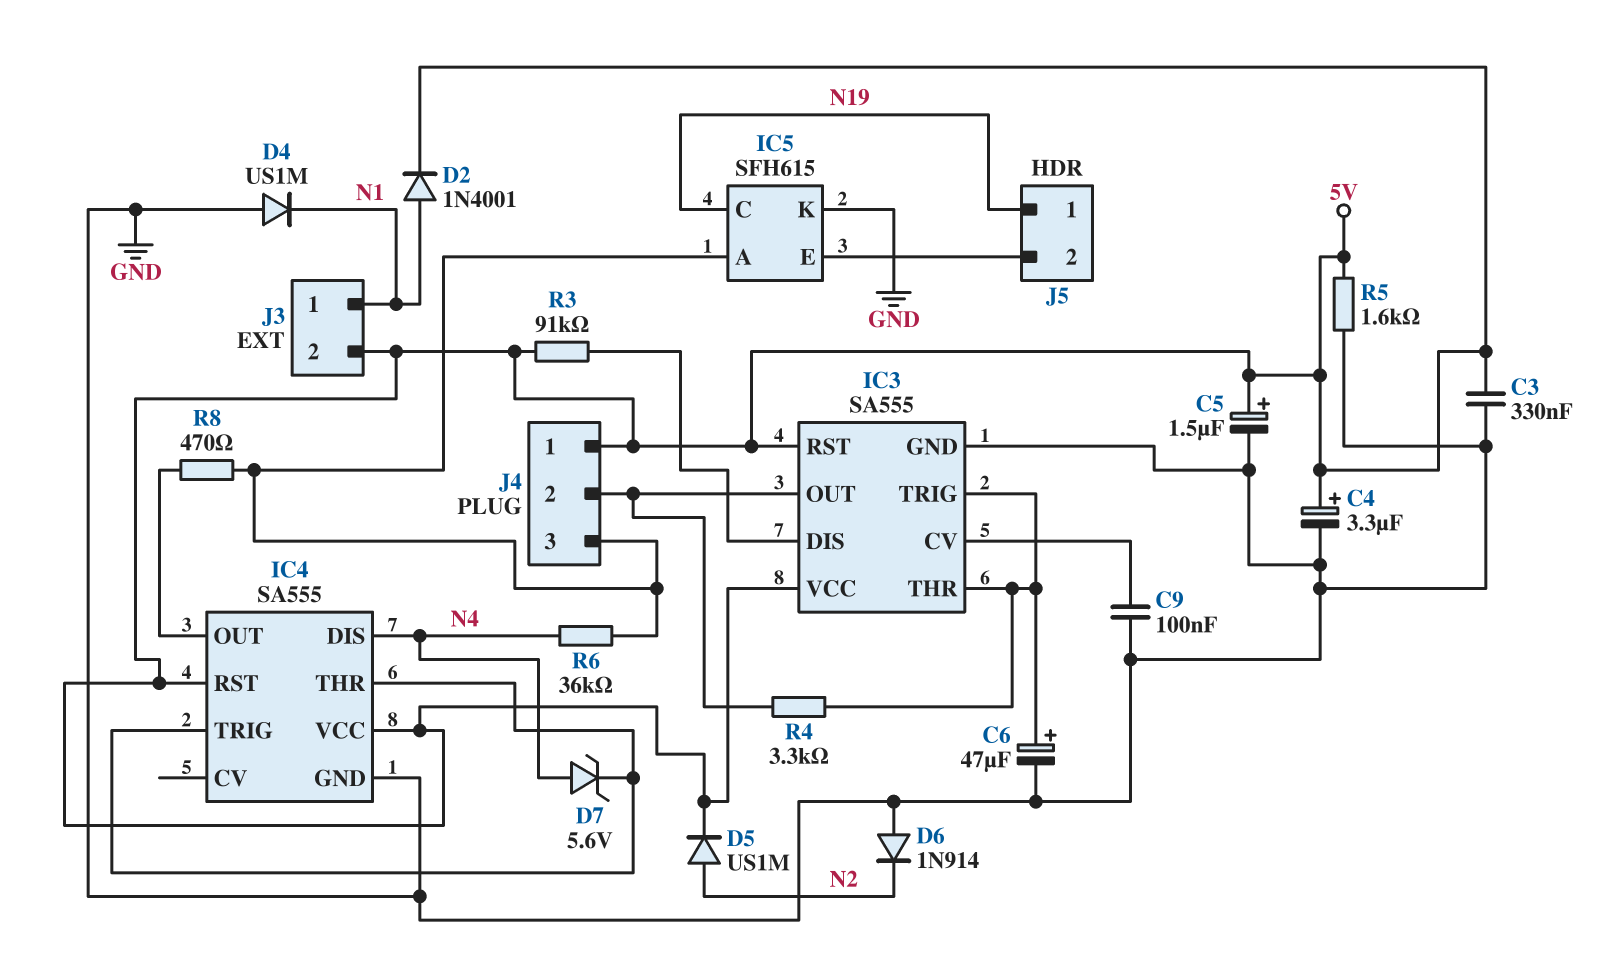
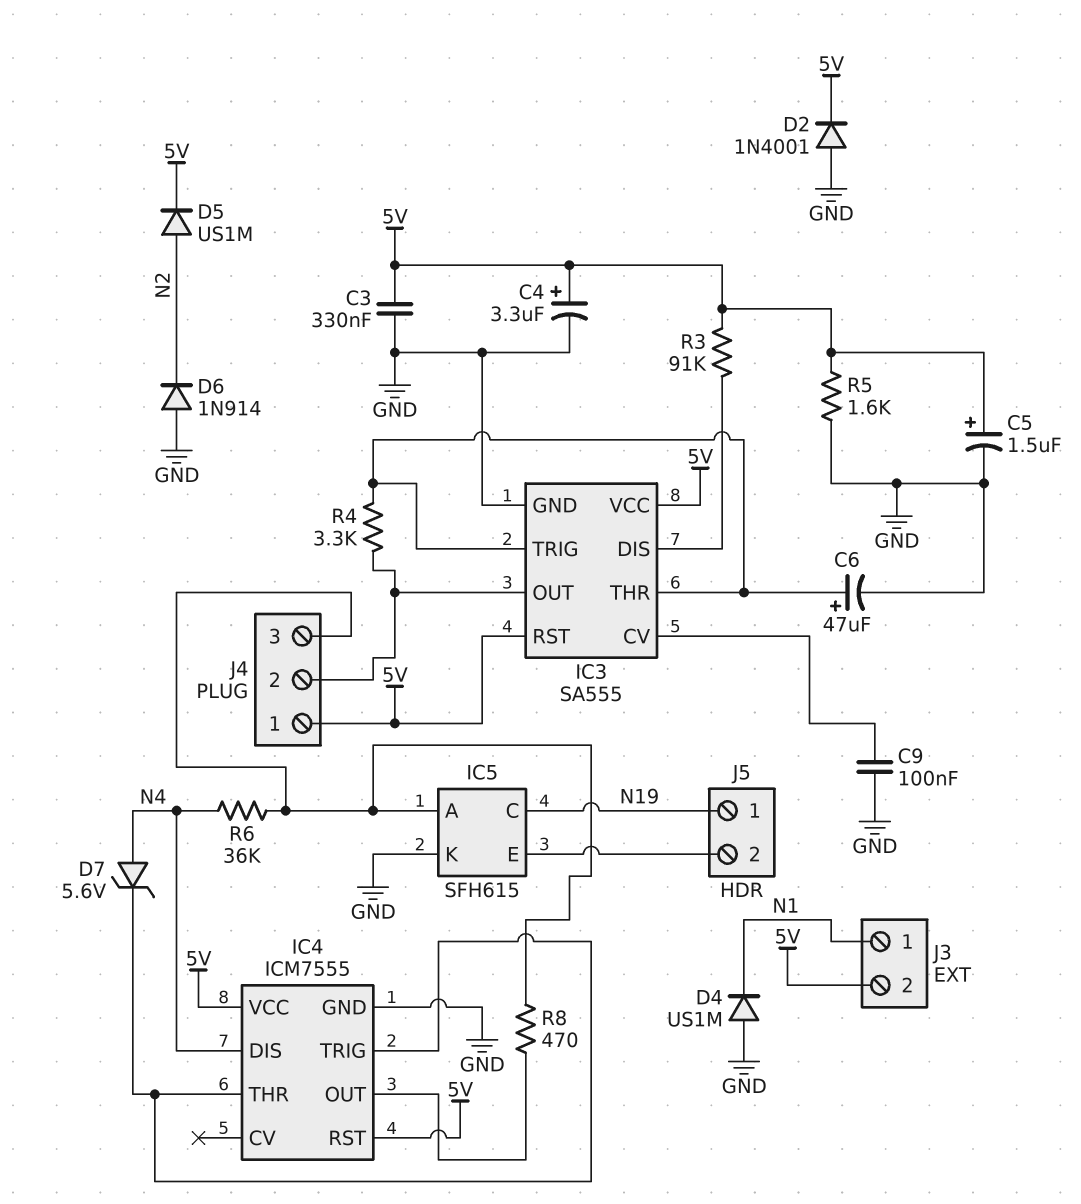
D2: diode 1N4001 (A N1, K 5V) -> diode 1N4001 (A GND, K 5V)
IC4: SA555 -> ICM7555

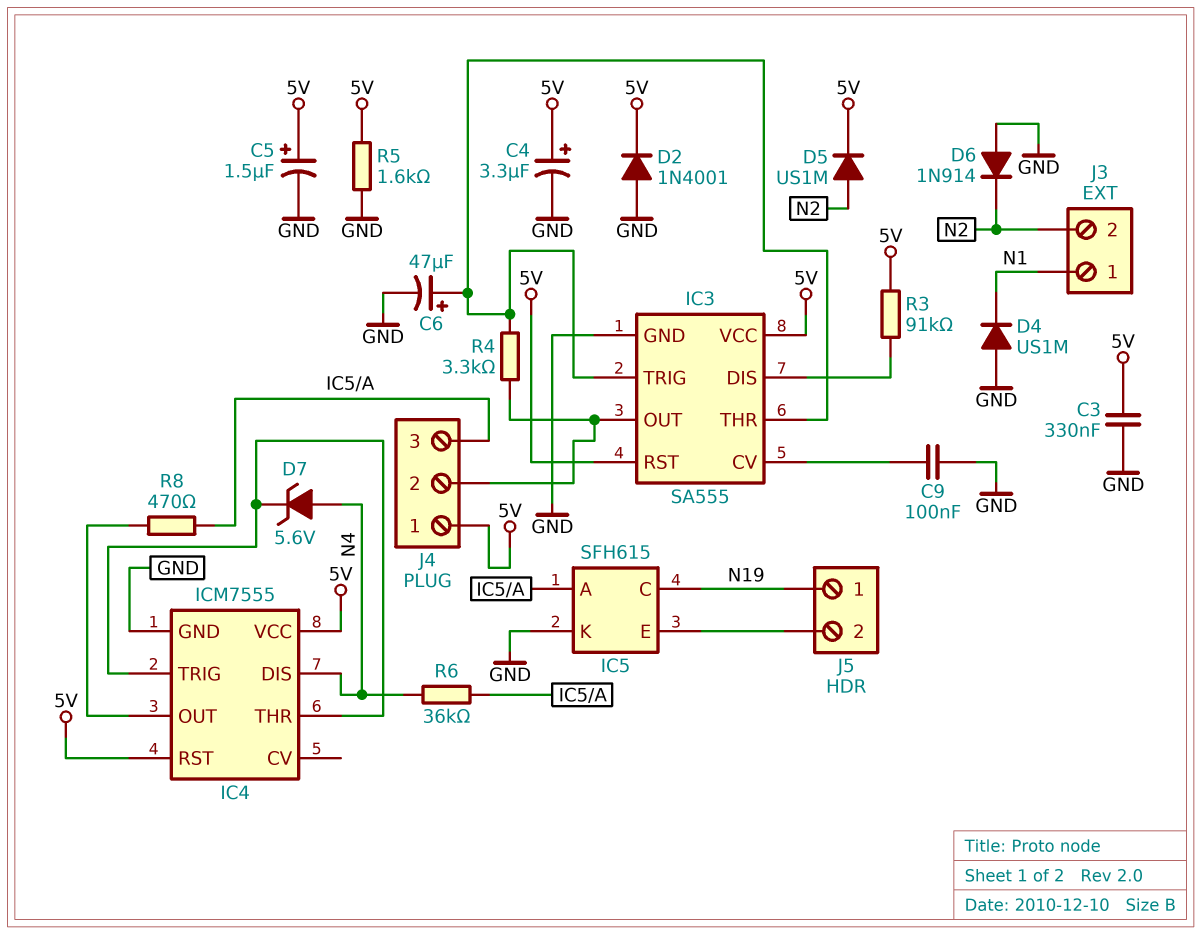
J3 pin 2: 5V -> N2

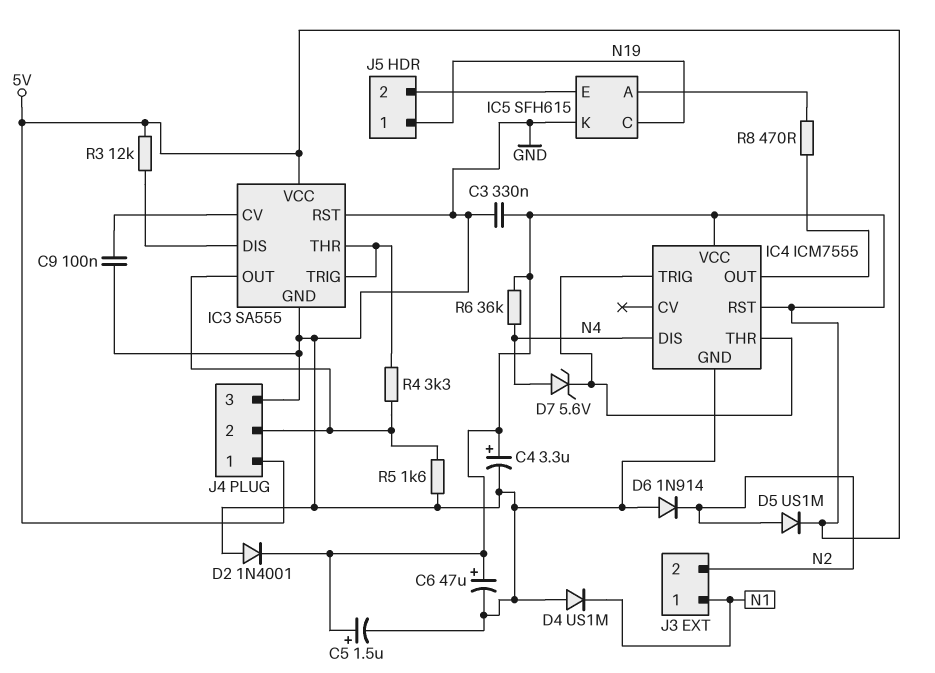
C6: 47uF (plus IC3/THR, minus GND) -> 47uF (plus 5V, minus GND)
IC3 pin RST: 5V -> GND
J4 pin 3: IC5/A -> GND
R3: 91k (5V, IC3/DIS) -> 12k (5V, IC3/DIS)
R5: 1.6k (5V, GND) -> 1.6k (GND, IC3/OUT)
R6: 36k (IC5/A, N4) -> 36k (5V, N4)

